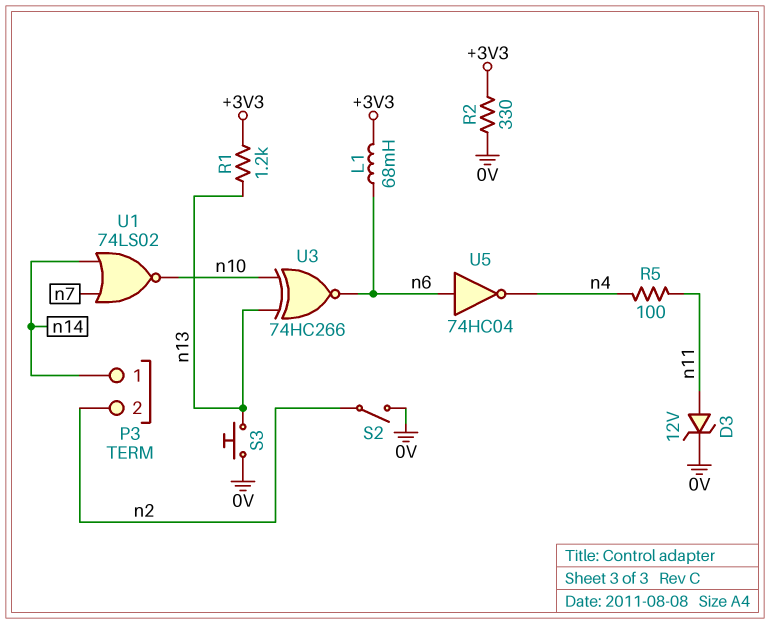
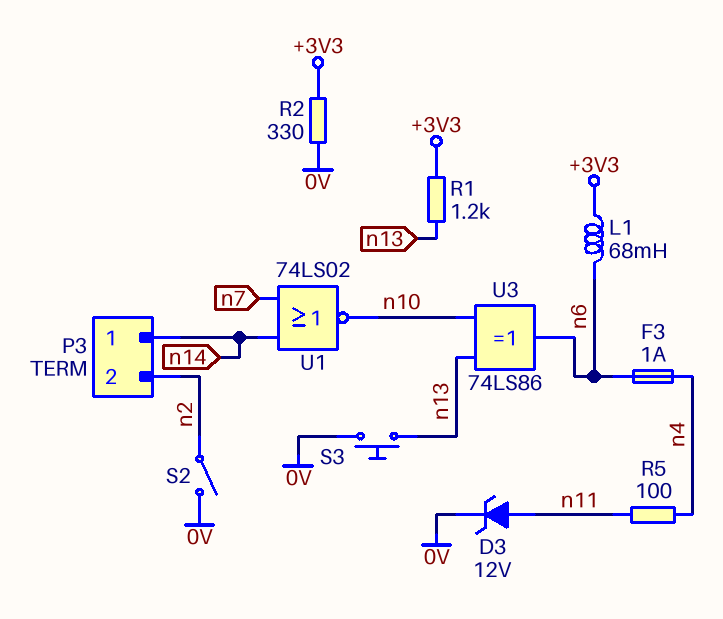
F3: none -> 1A (n4, n6)
U3: XNOR 74HC266 (in n10, in n13, out n6) -> XOR 74LS86 (in n10, in n13, out n6)
U5: NOT 74HC04 (in n6, out n4) -> none

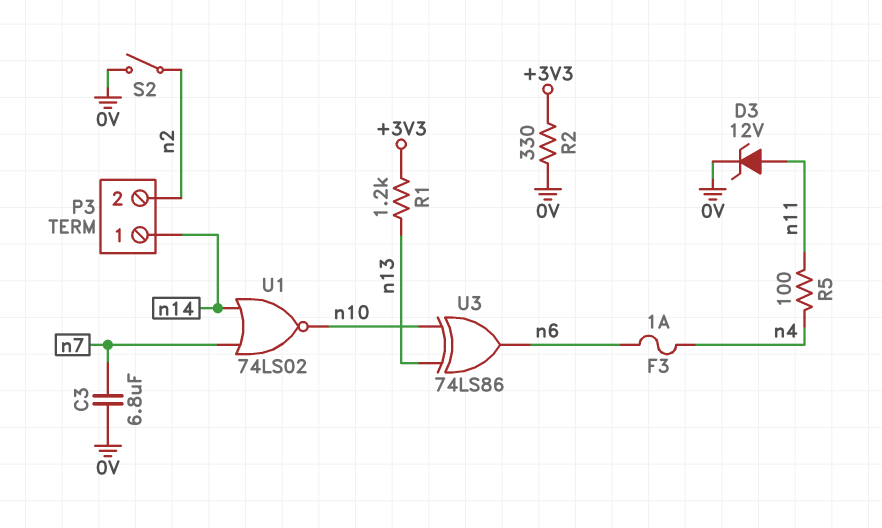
C3: none -> 6.8uF (0V, n7)
L1: 68mH (+3V3, n6) -> none
S3: button (0V, n13) -> none

